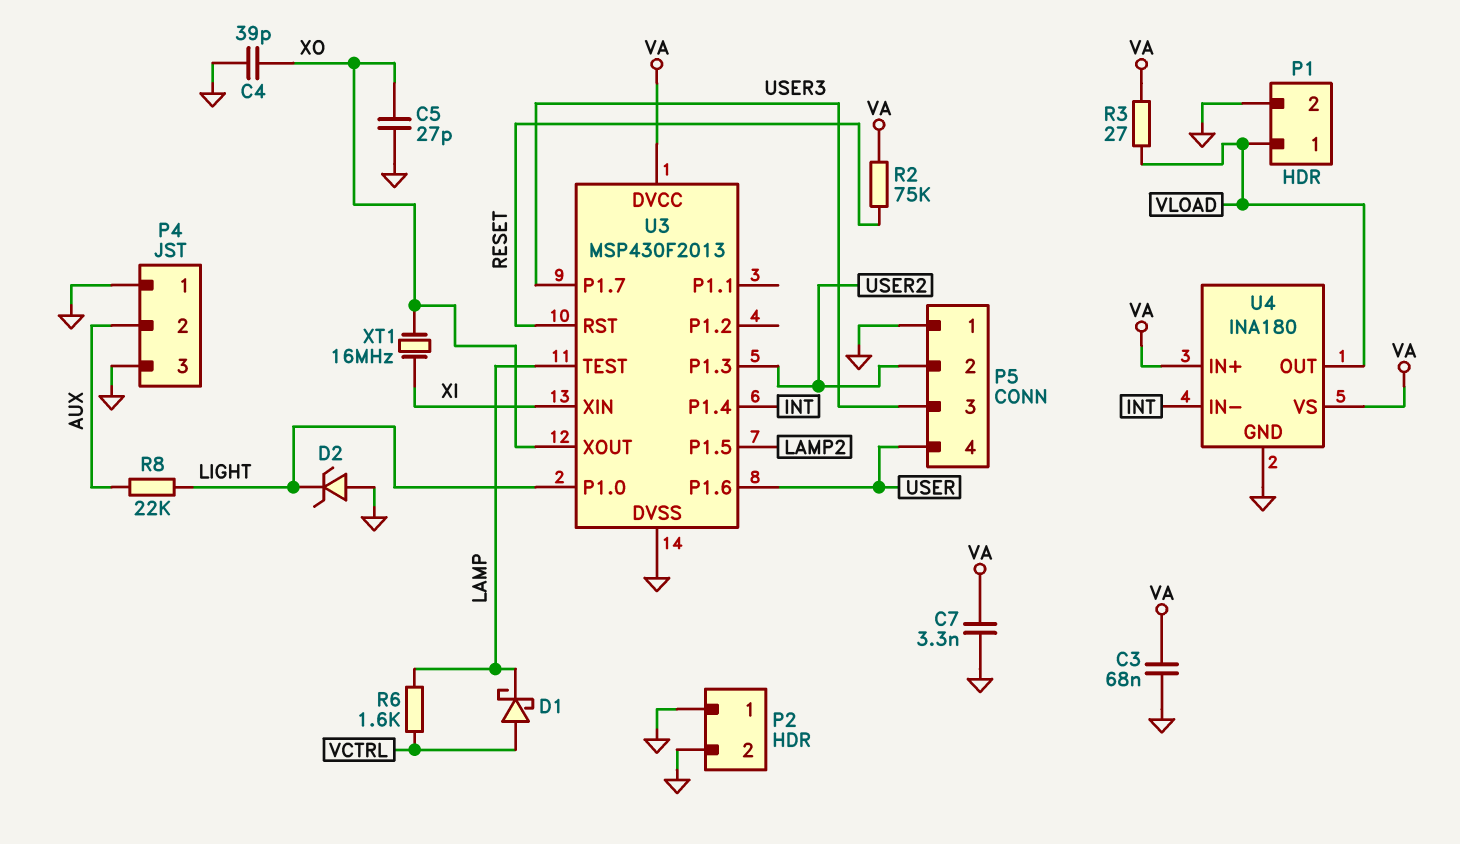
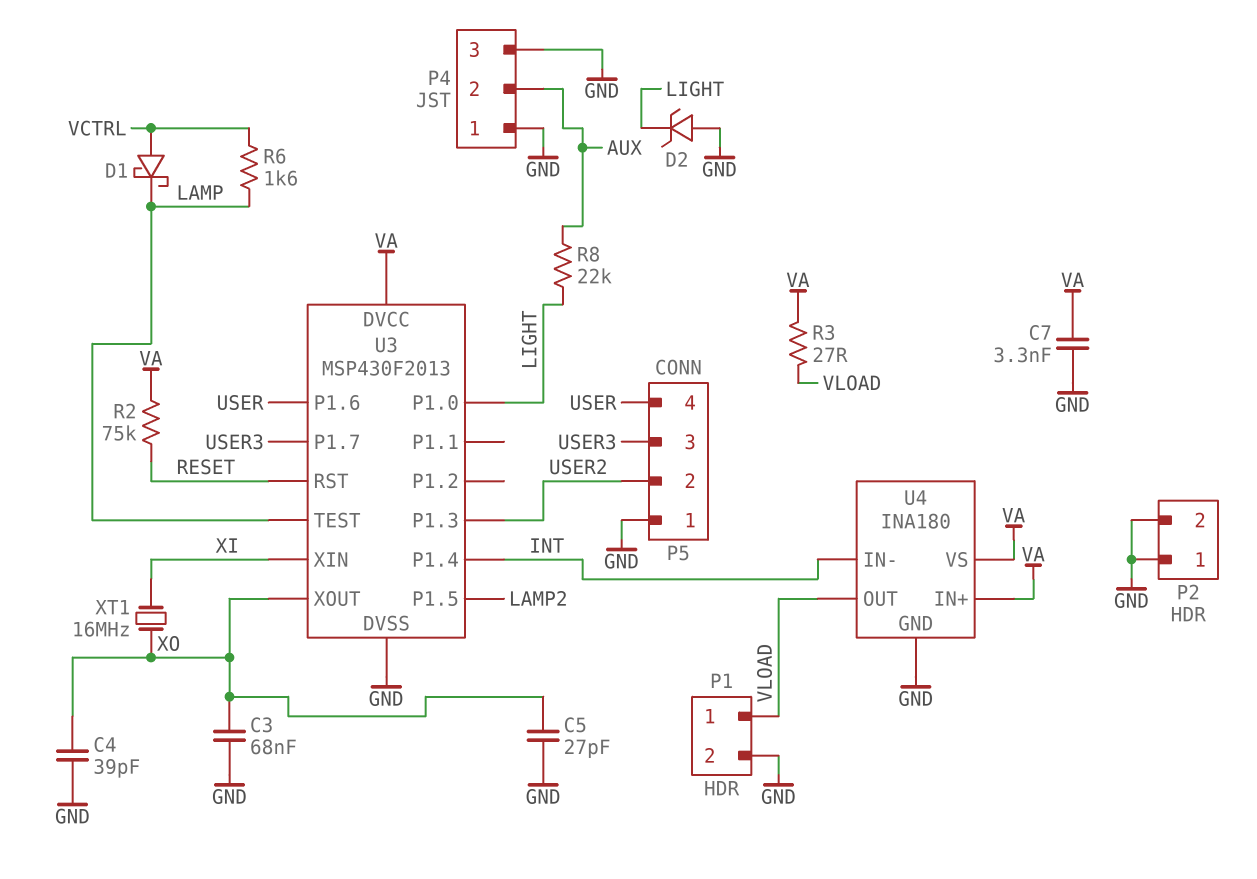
C3: 68nF (GND, VA) -> 68nF (GND, XO)

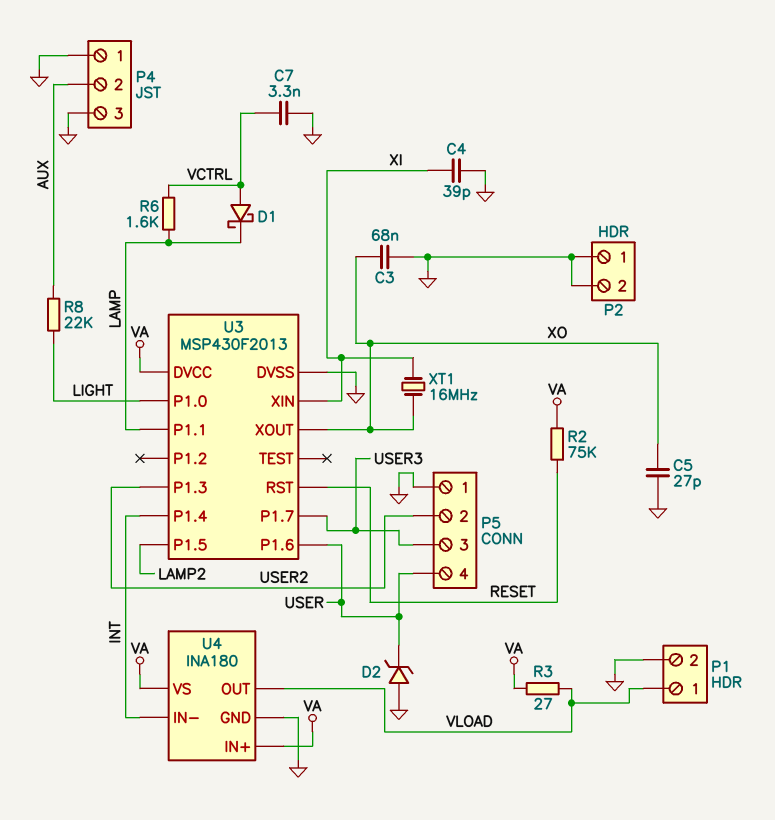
C4: 39pF (GND, XO) -> 39pF (GND, XI)
C7: 3.3nF (GND, VA) -> 3.3nF (GND, VCTRL)
D2: zener (A GND, K LIGHT) -> zener (A GND, K USER)
U3 pin P1.1: none -> LAMP
U3 pin TEST: LAMP -> none

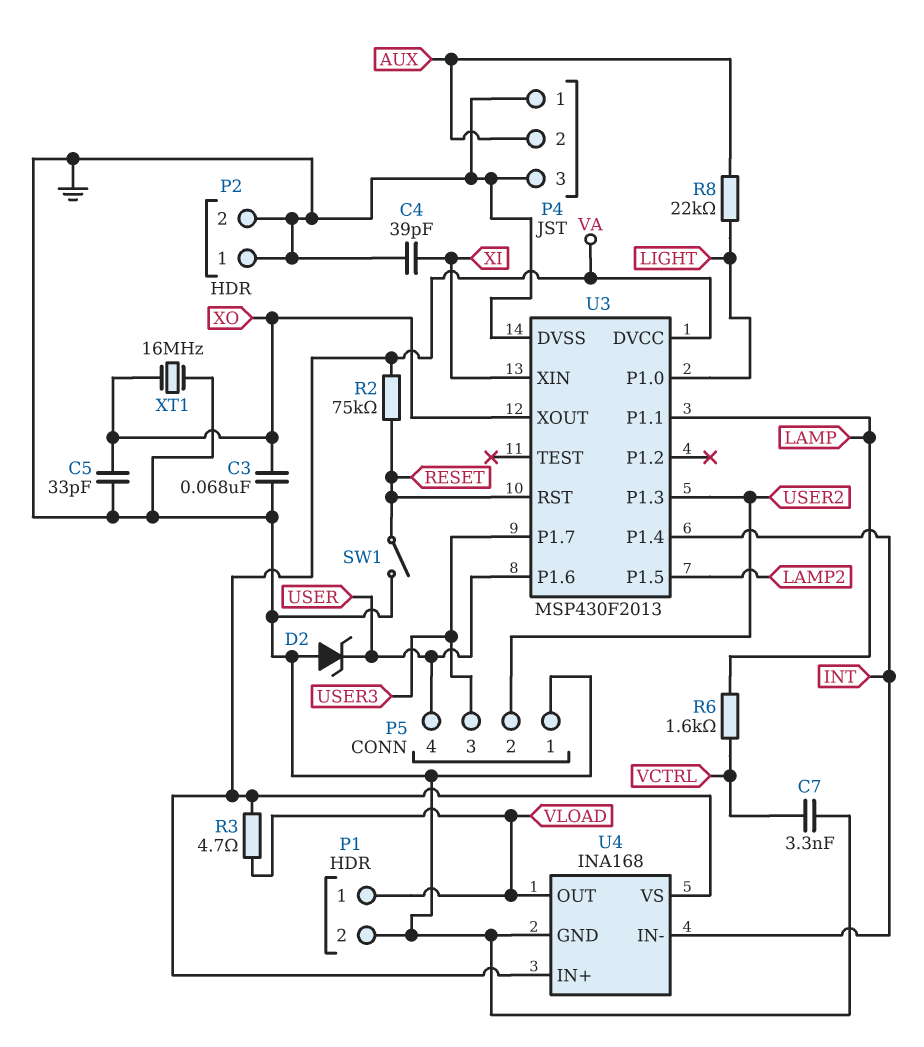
C5: 27pF (GND, XO) -> 33pF (GND, XO)
D1: schottky (A VCTRL, K LAMP) -> none
R3: 27 (VA, VLOAD) -> 4.7 (VA, VLOAD)
SW1: none -> switch (GND, RESET)
U4: INA180 -> INA168
XT1: 16MHz (XI, XO) -> 16MHz (GND, XO)

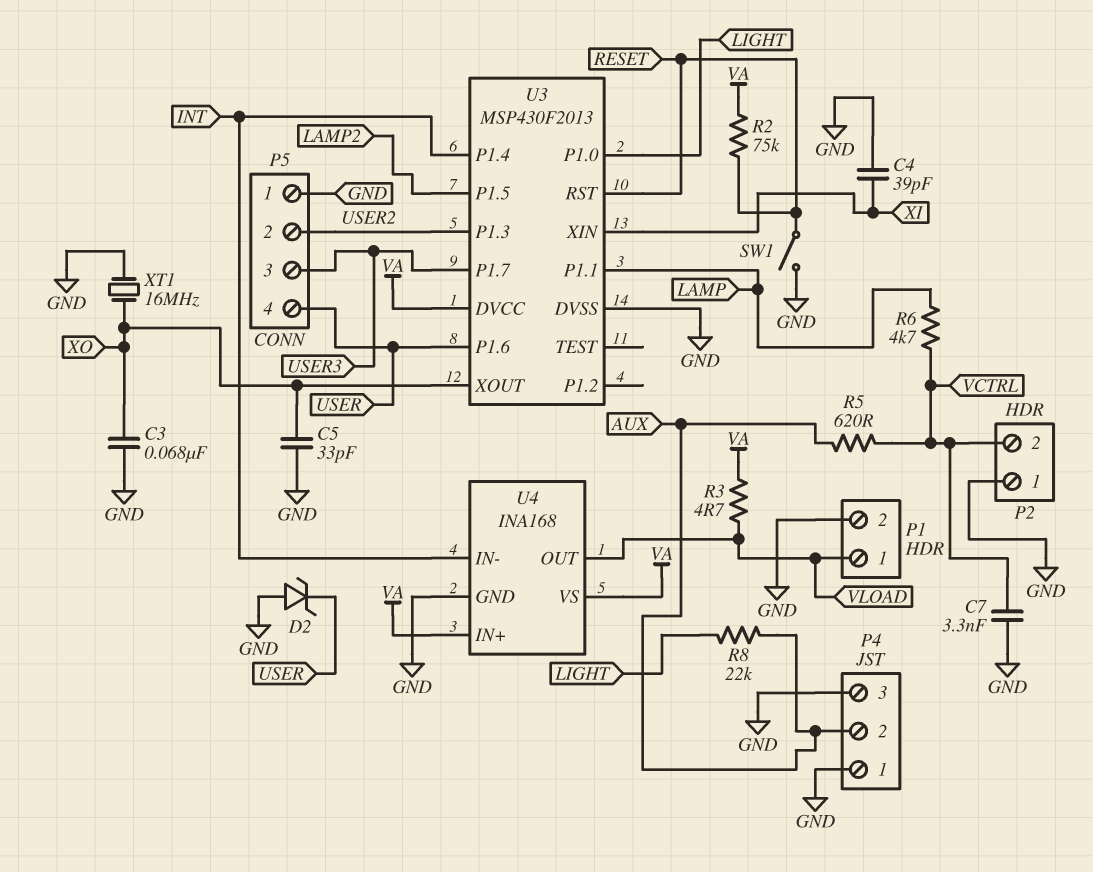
P2 pin 2: GND -> VCTRL
R5: none -> 620 (AUX, VCTRL)
R6: 1.6k (LAMP, VCTRL) -> 4.7k (LAMP, VCTRL)

